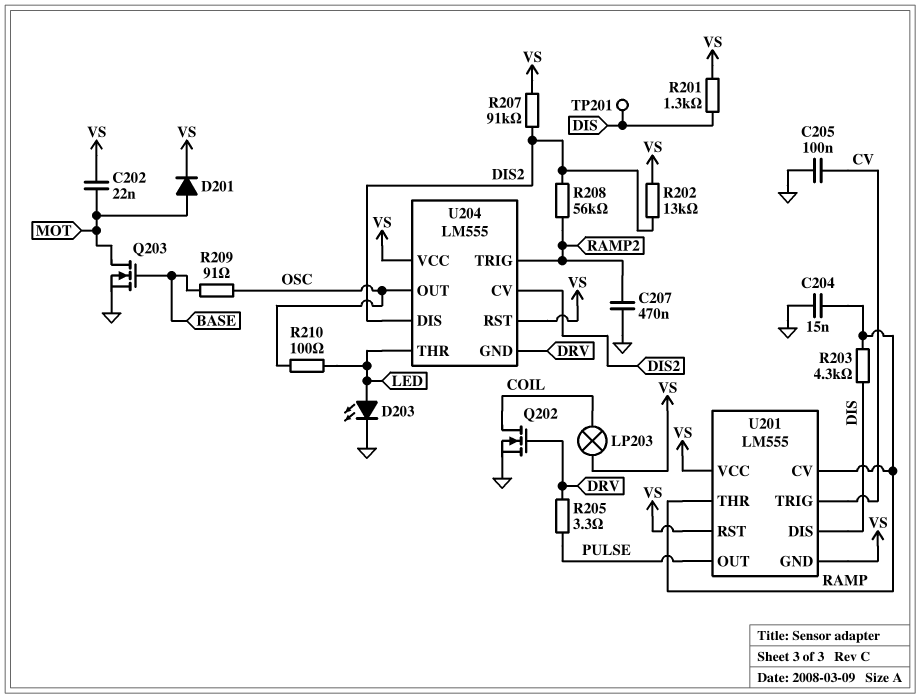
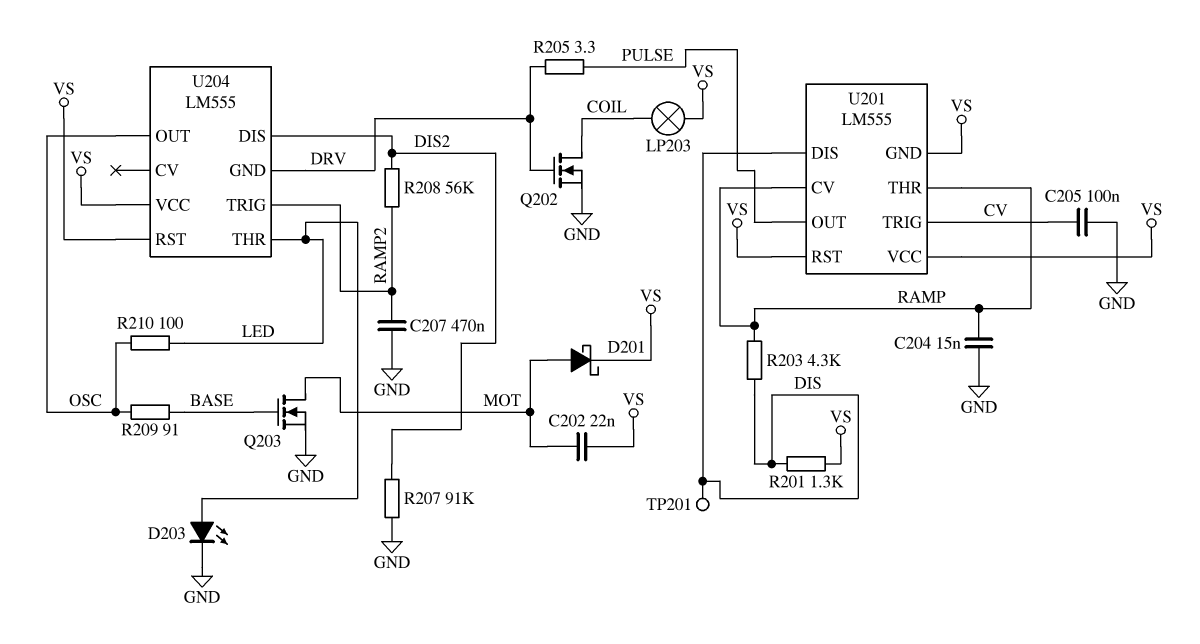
D201: diode (A MOT, K VS) -> schottky (A MOT, K VS)
R202: 13k (DIS2, VS) -> none
R207: 91k (DIS2, VS) -> 91k (DIS2, GND)
U204 pin CV: DIS2 -> none

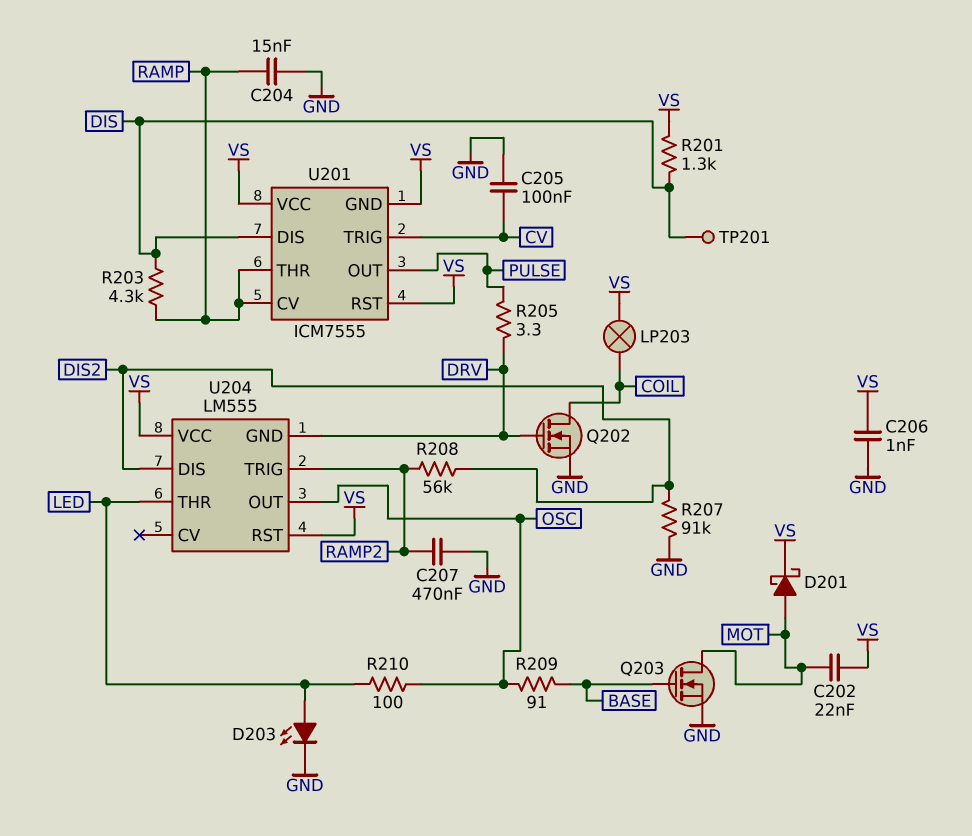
C206: none -> 1nF (GND, VS)
U201: LM555 -> ICM7555

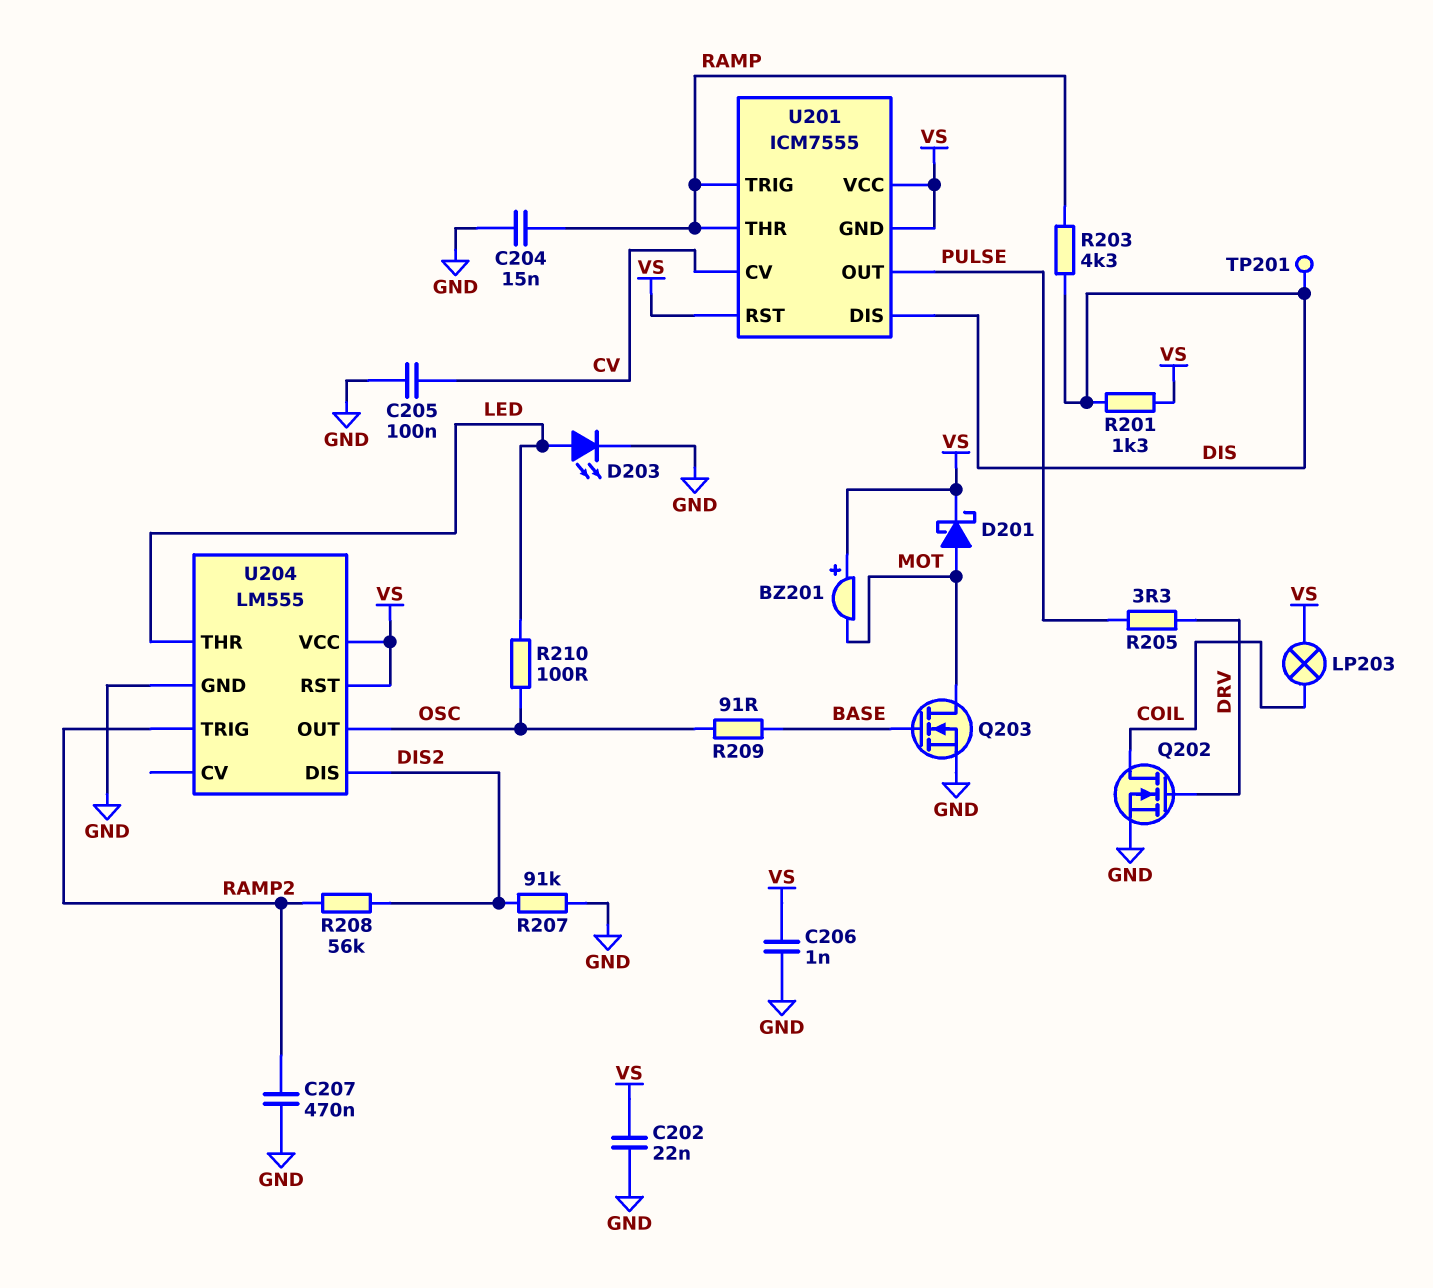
BZ201: none -> buzzer (plus VS, minus MOT)
C202: 22nF (MOT, VS) -> 22nF (GND, VS)
U201 pin CV: RAMP -> CV
U201 pin TRIG: CV -> RAMP
U204 pin GND: DRV -> GND

